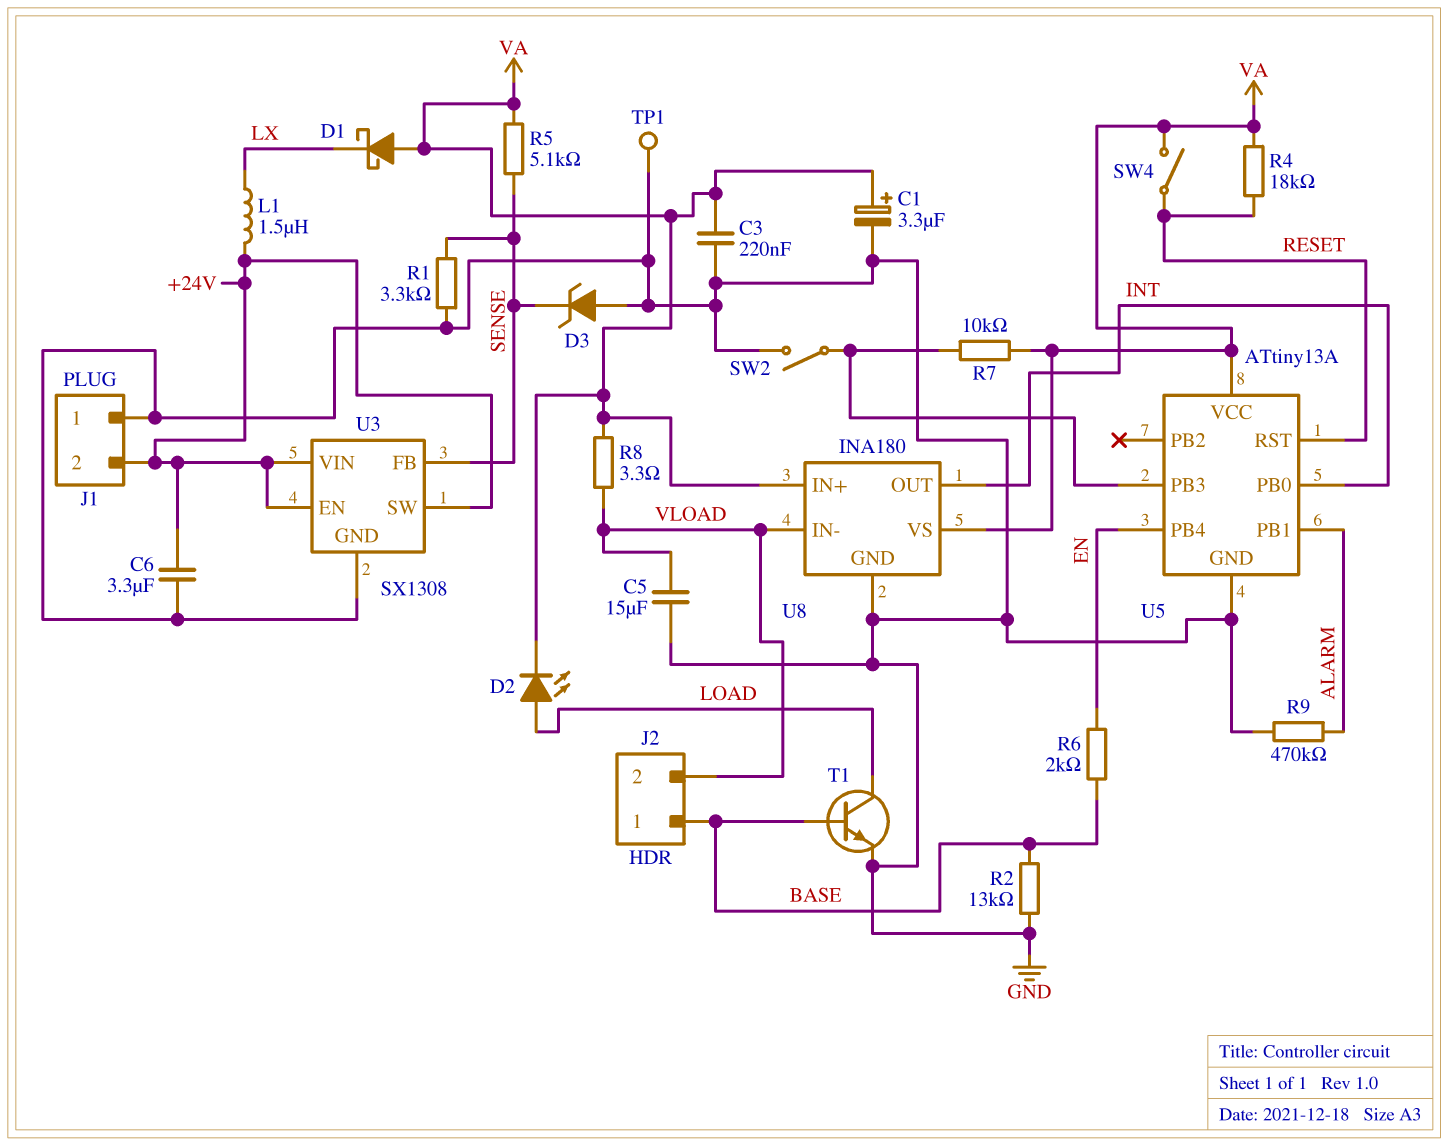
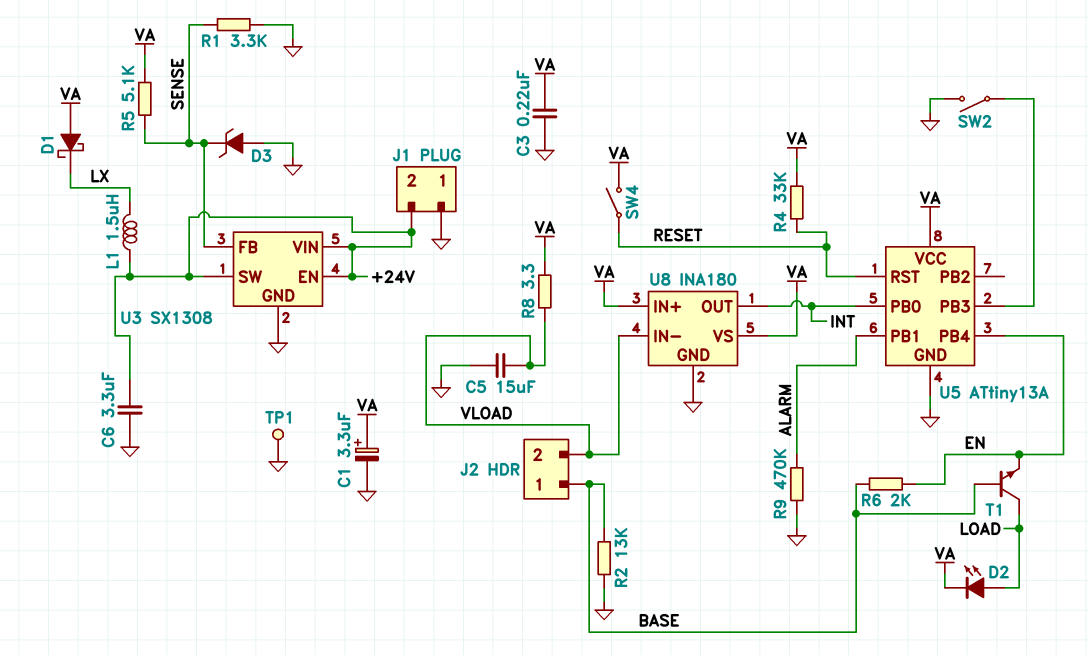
R4: 18k (RESET, VA) -> 33k (RESET, VA)
R7: 10k (U5/PB3, VA) -> none
T1: NPN (B BASE, C LOAD, E GND) -> NPN (B BASE, C LOAD, E EN)

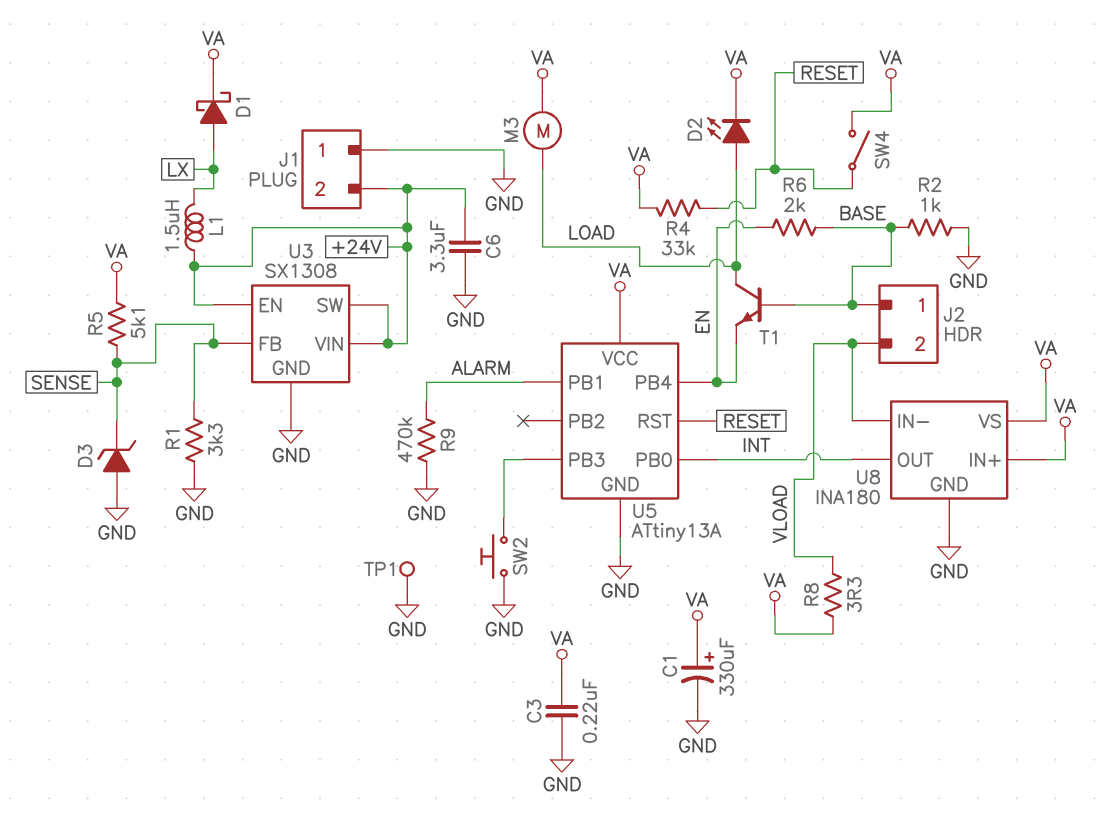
C1: 3.3uF (plus VA, minus GND) -> 330uF (plus VA, minus GND)
C5: 15uF (GND, VLOAD) -> none
D1: schottky (A VA, K LX) -> schottky (A LX, K VA)
M3: none -> motor (LOAD, VA)
R2: 13k (BASE, GND) -> 1k (BASE, GND)
SW2: switch (GND, U5/PB3) -> button (GND, U5/PB3)

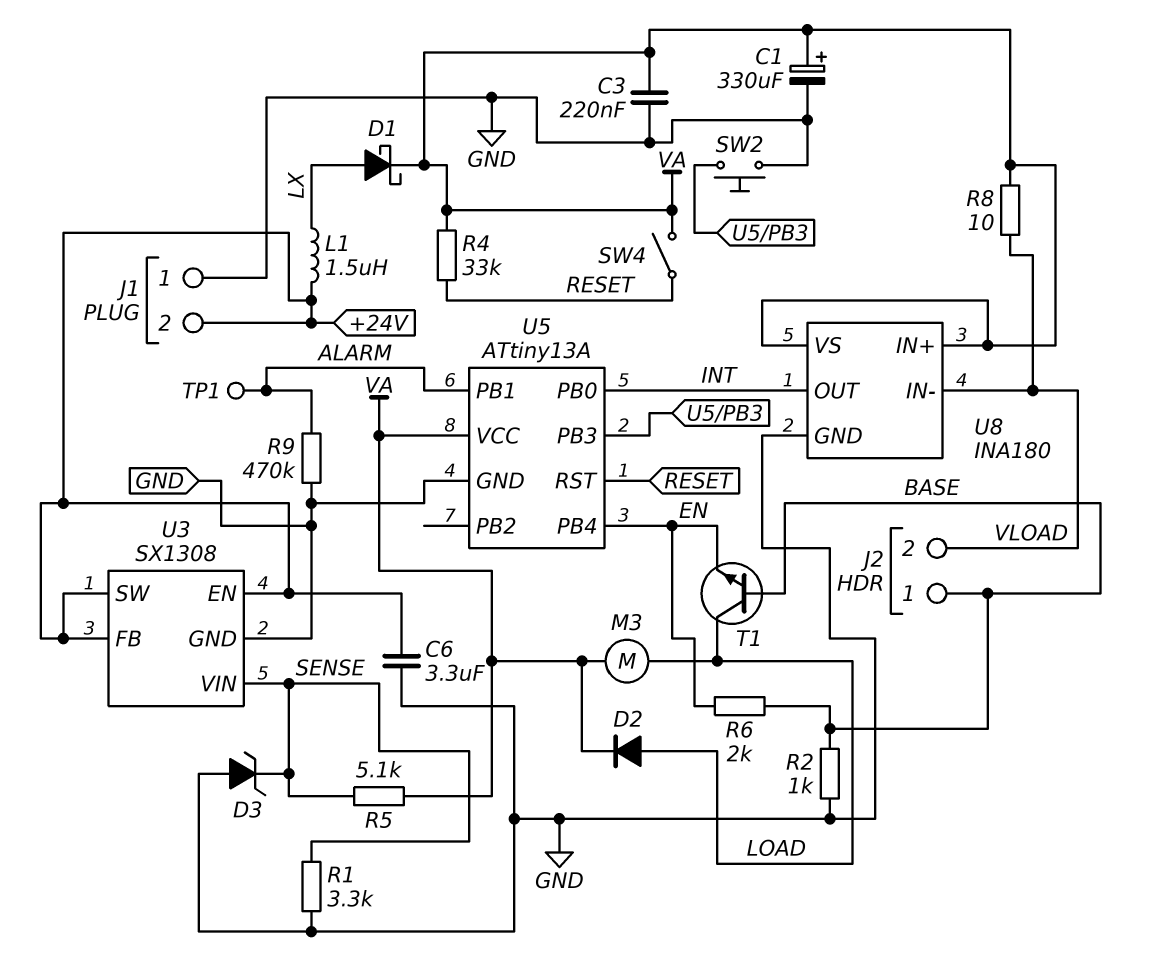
D2: LED (A LOAD, K VA) -> diode (A LOAD, K VA)
R8: 3.3 (VA, VLOAD) -> 10 (VA, VLOAD)
TP1: test point (GND) -> test point (ALARM)
U3 pin FB: SENSE -> +24V
U3 pin VIN: +24V -> SENSE

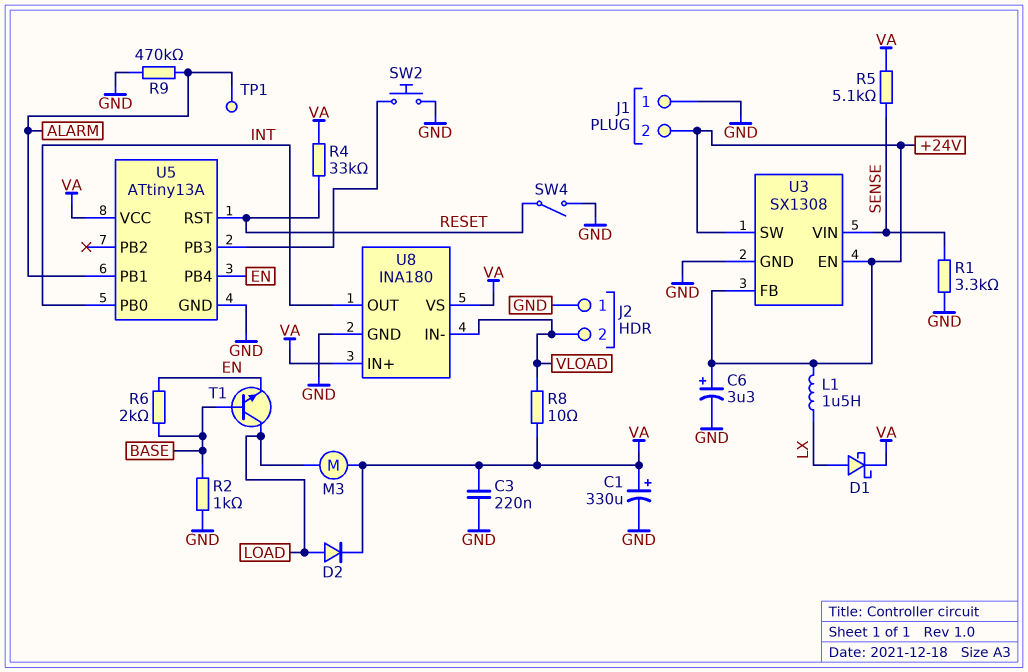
C6: 3.3uF (+24V, GND) -> 3.3uF (plus +24V, minus GND)
D3: zener (A GND, K SENSE) -> none
J2 pin 1: BASE -> GND
SW4: switch (RESET, VA) -> switch (GND, RESET)

